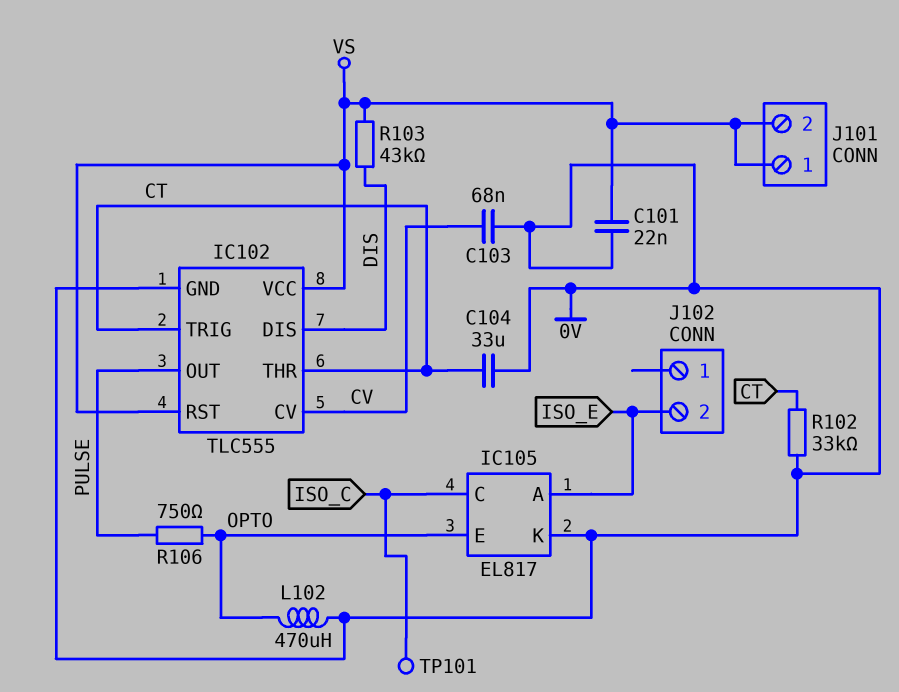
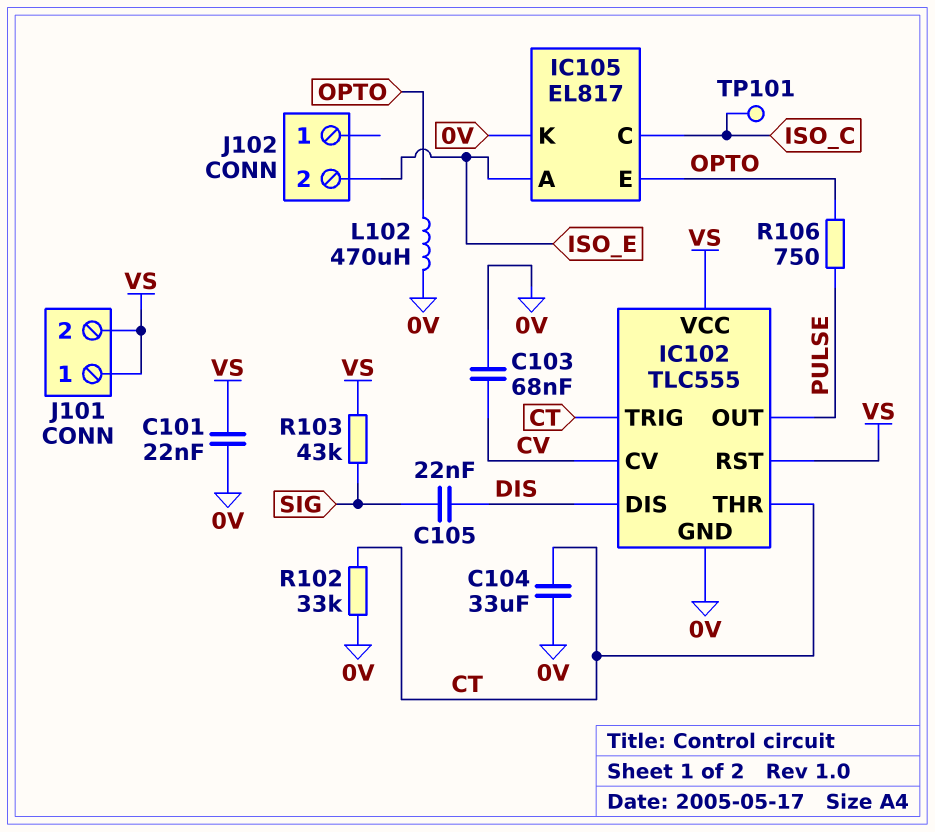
C105: none -> 22nF (DIS, SIG)
R103: 43k (DIS, VS) -> 43k (SIG, VS)

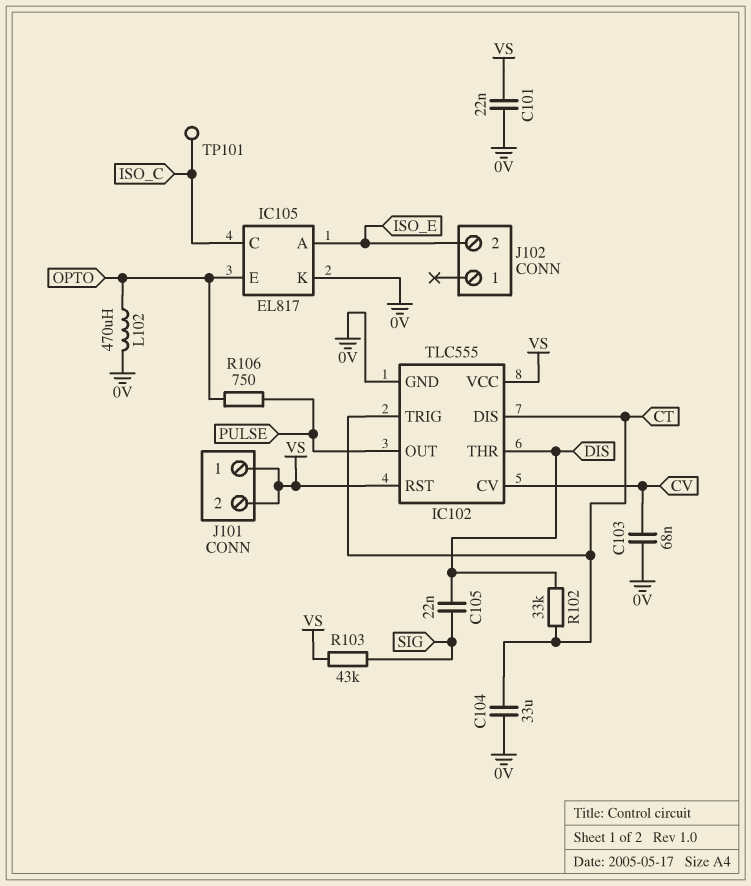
IC102 pin DIS: DIS -> CT
IC102 pin THR: CT -> DIS
R102: 33k (0V, CT) -> 33k (CT, DIS)

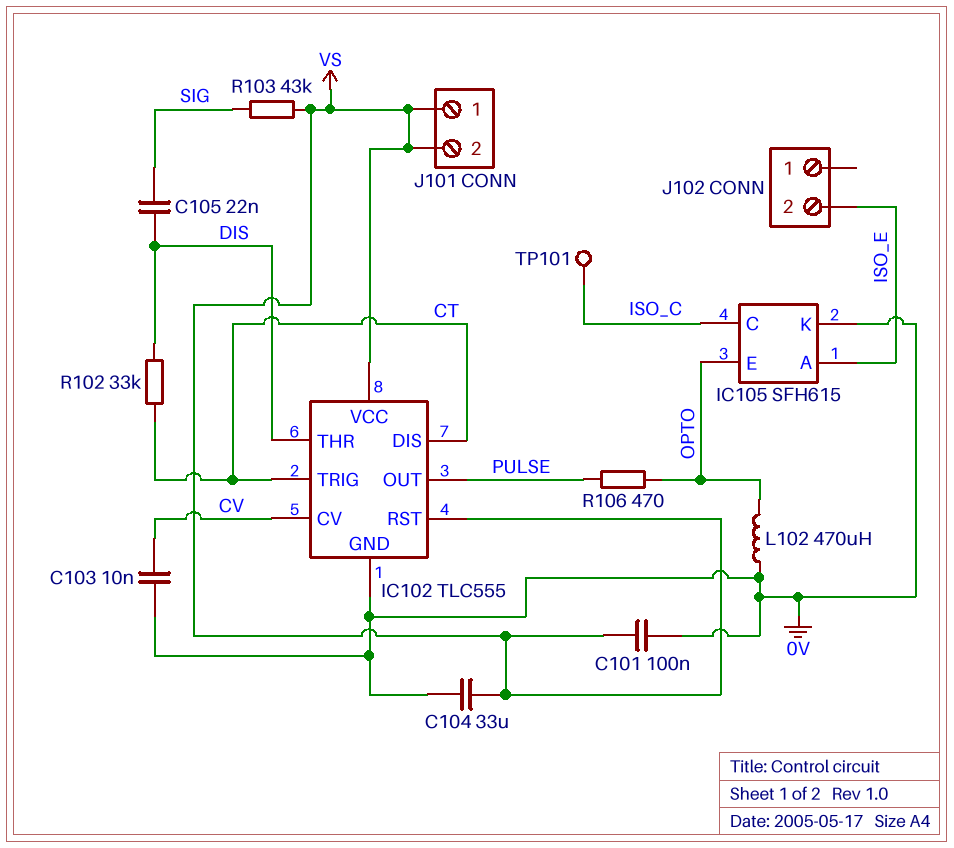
C101: 22nF (0V, VS) -> 100nF (0V, VS)
C103: 68nF (0V, CV) -> 10nF (0V, CV)
C104: 33uF (0V, CT) -> 33uF (0V, VS)
IC105: EL817 -> SFH615
R106: 750 (OPTO, PULSE) -> 470 (OPTO, PULSE)

